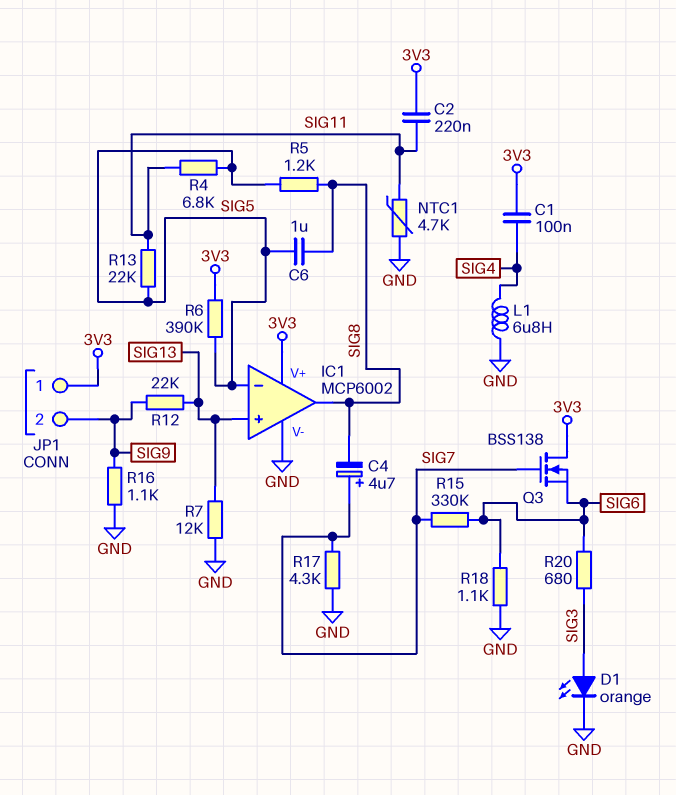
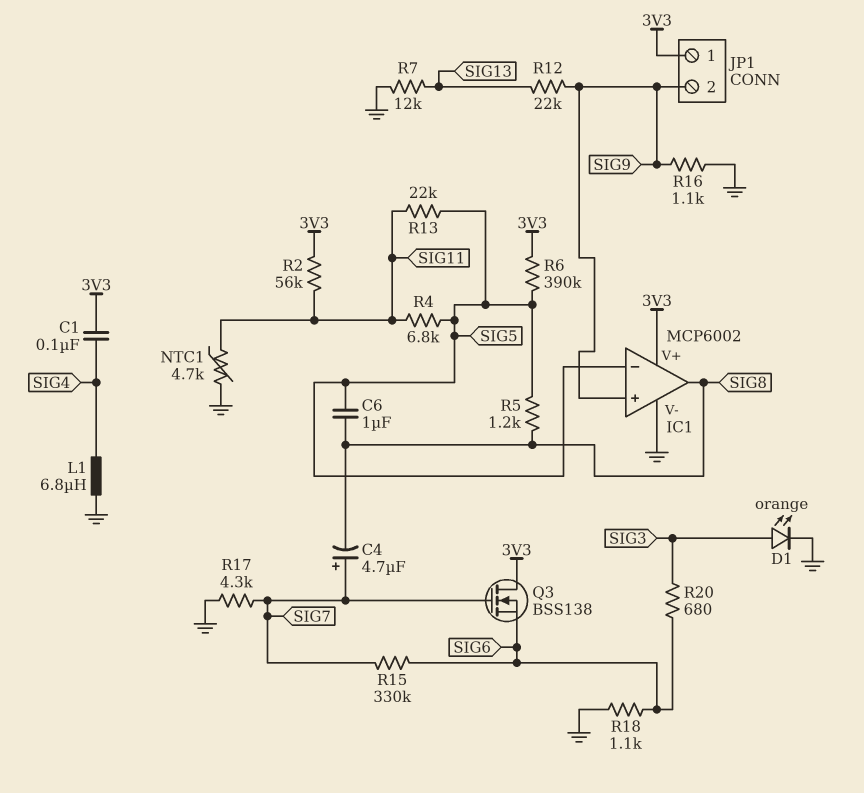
C2: 220nF (3V3, SIG11) -> none
IC1 pin in+: SIG13 -> SIG9
R2: none -> 56k (3V3, SIG11)

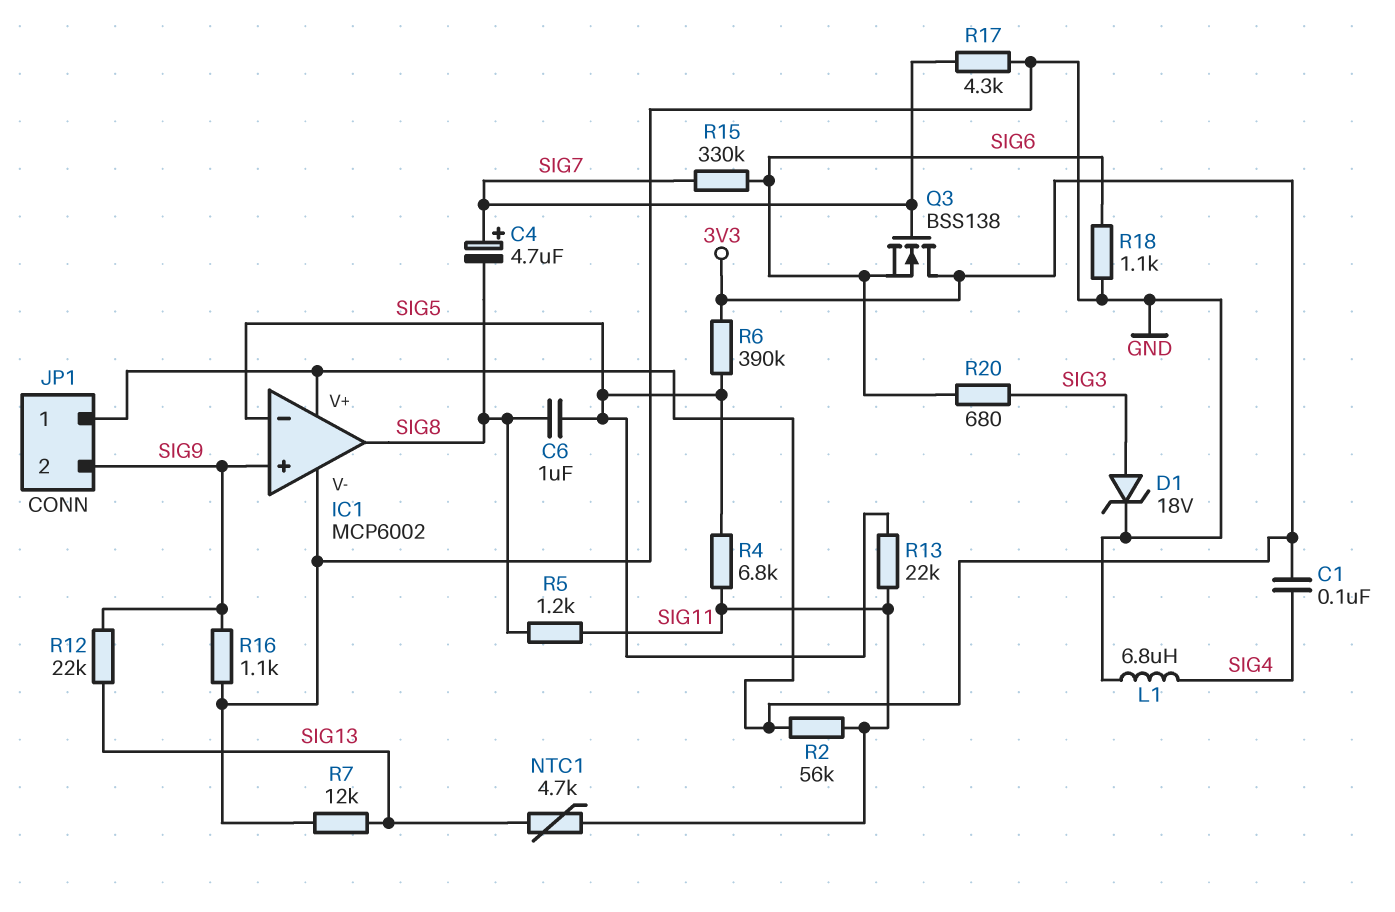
D1: LED orange (A SIG3, K GND) -> zener 18V (A SIG3, K GND)
NTC1: 4.7k (GND, SIG11) -> 4.7k (SIG11, SIG13)
R5: 1.2k (SIG5, SIG8) -> 1.2k (SIG8, SIG11)

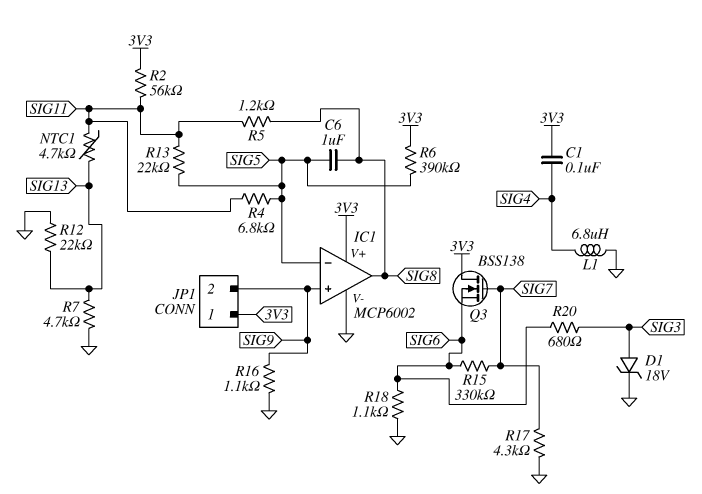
C4: 4.7uF (plus SIG7, minus SIG8) -> none
R7: 12k (GND, SIG13) -> 4.7k (GND, SIG13)
R12: 22k (SIG9, SIG13) -> 22k (GND, SIG13)

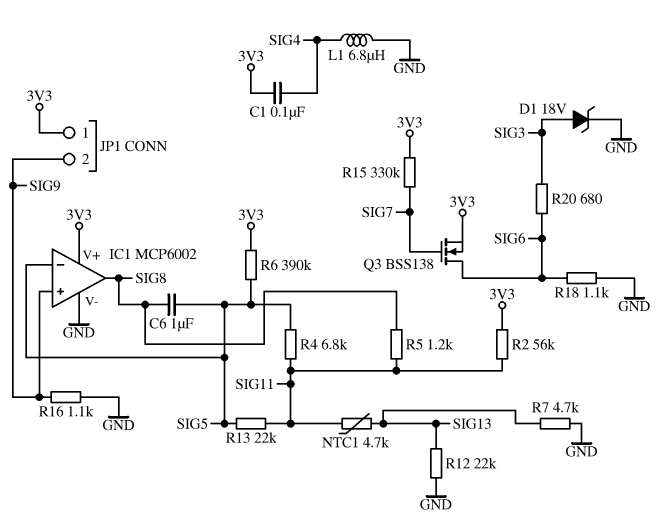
Q3: NMOS BSS138 (G SIG7, D 3V3, S SIG6) -> NMOS BSS138 (G SIG7, D SIG6, S 3V3)
R15: 330k (SIG6, SIG7) -> 330k (3V3, SIG7)
R17: 4.3k (GND, SIG7) -> none

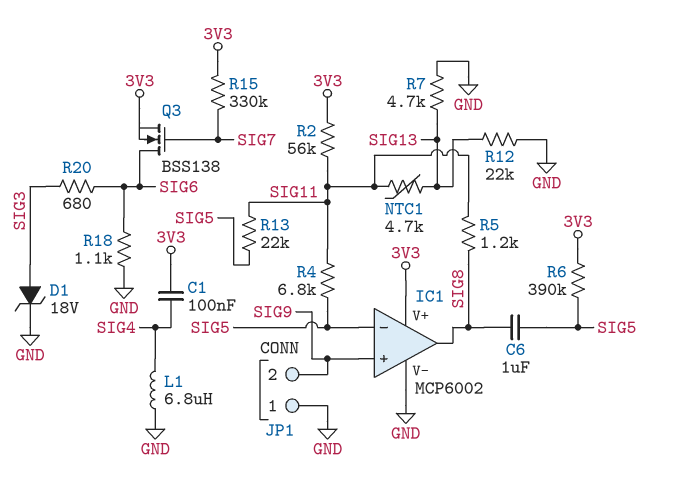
JP1 pin 1: 3V3 -> GND
R16: 1.1k (GND, SIG9) -> none

